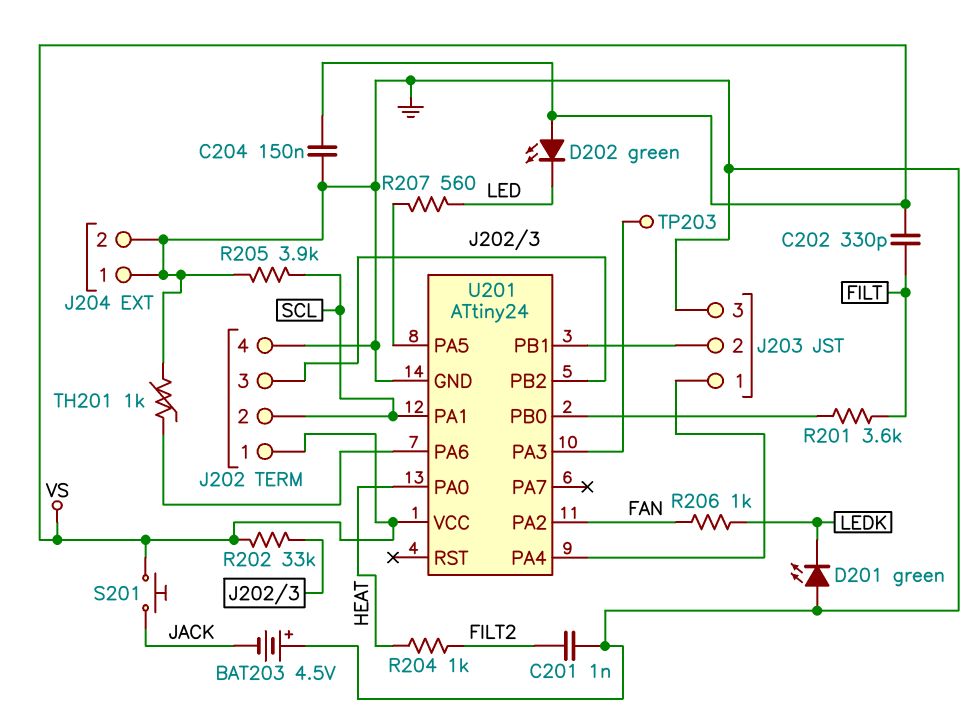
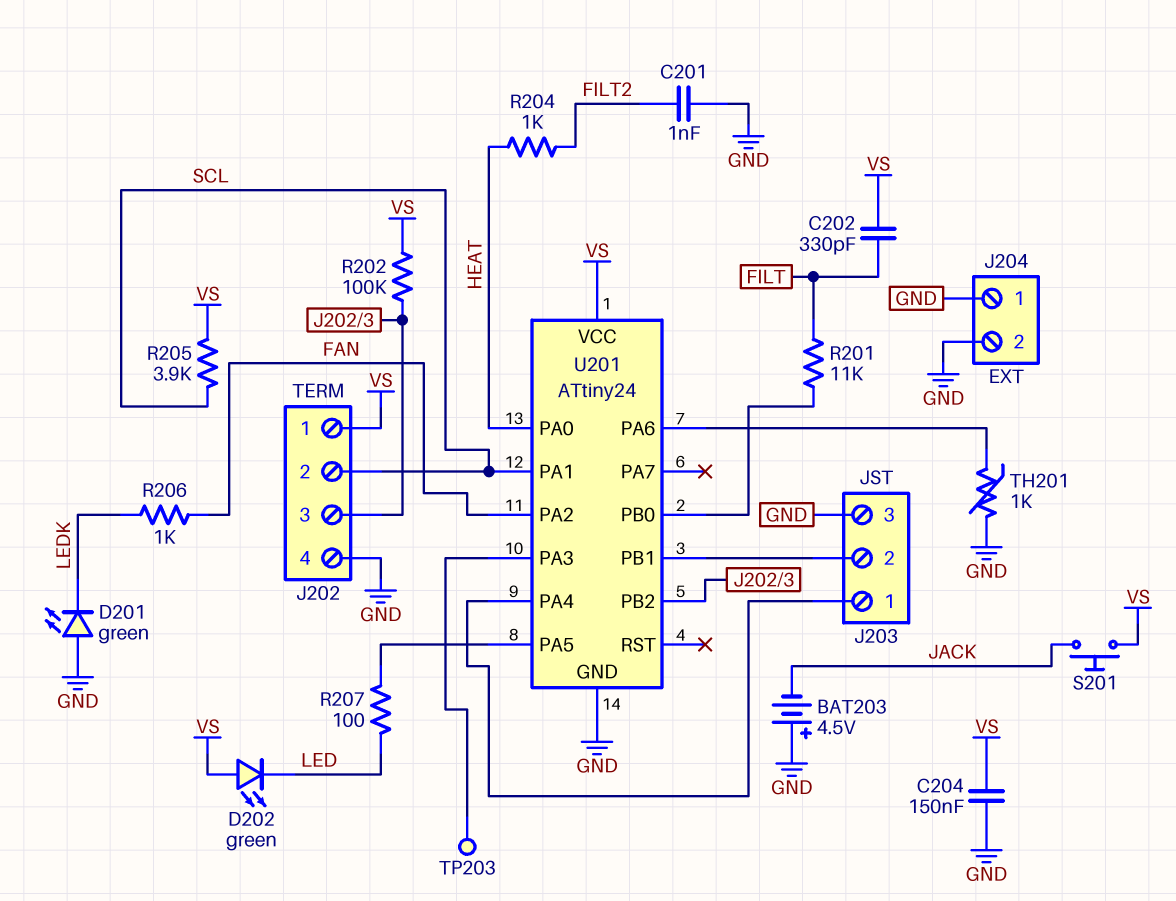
R201: 3.6k (FILT, U201/PB0) -> 11k (FILT, U201/PB0)
R202: 33k (J202/3, VS) -> 100k (J202/3, VS)
R205: 3.9k (GND, SCL) -> 3.9k (SCL, VS)
R207: 560 (LED, U201/PA5) -> 100 (LED, U201/PA5)

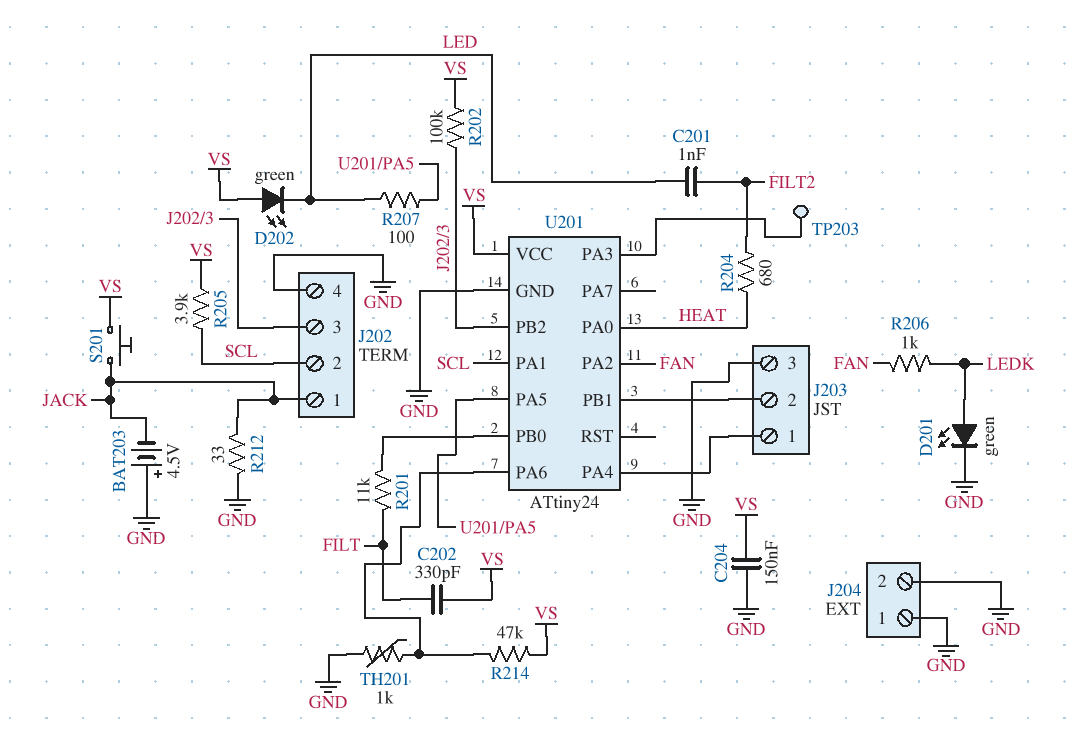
C201: 1nF (FILT2, GND) -> 1nF (FILT2, LED)
D201: LED green (A GND, K LEDK) -> LED green (A LEDK, K GND)
J202 pin 1: VS -> JACK
R204: 1k (FILT2, HEAT) -> 680 (FILT2, HEAT)
R212: none -> 33 (GND, JACK)
R214: none -> 47k (U201/PA6, VS)

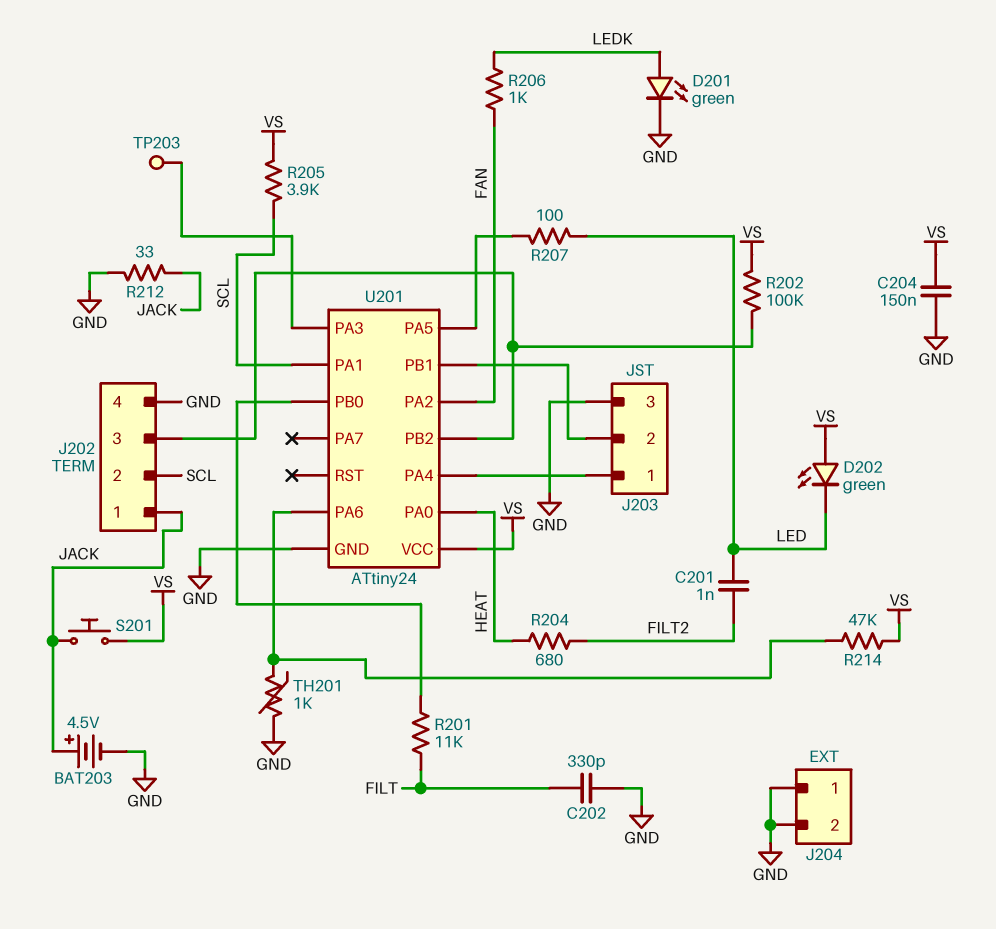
BAT203: 4.5V (plus GND, minus JACK) -> 4.5V (plus JACK, minus GND)
C202: 330pF (FILT, VS) -> 330pF (FILT, GND)

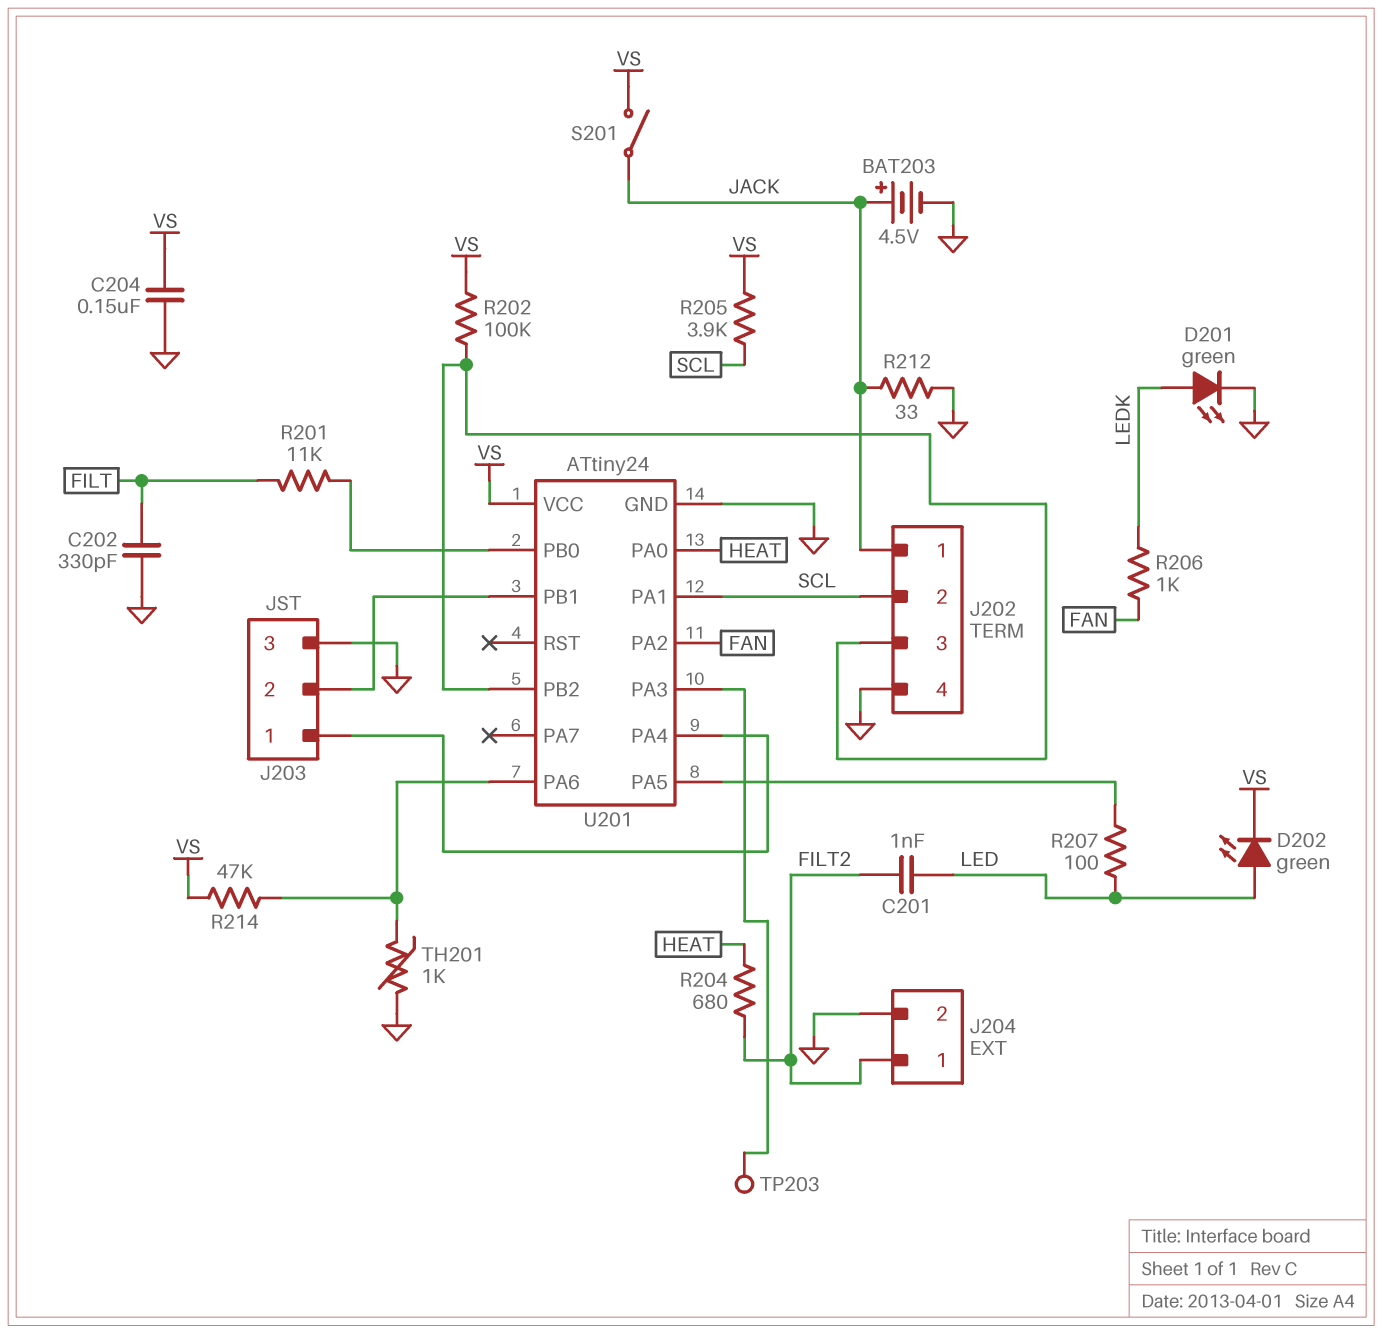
D202: LED green (A VS, K LED) -> LED green (A LED, K VS)
J204 pin 1: GND -> FILT2
S201: button (JACK, VS) -> switch (JACK, VS)

